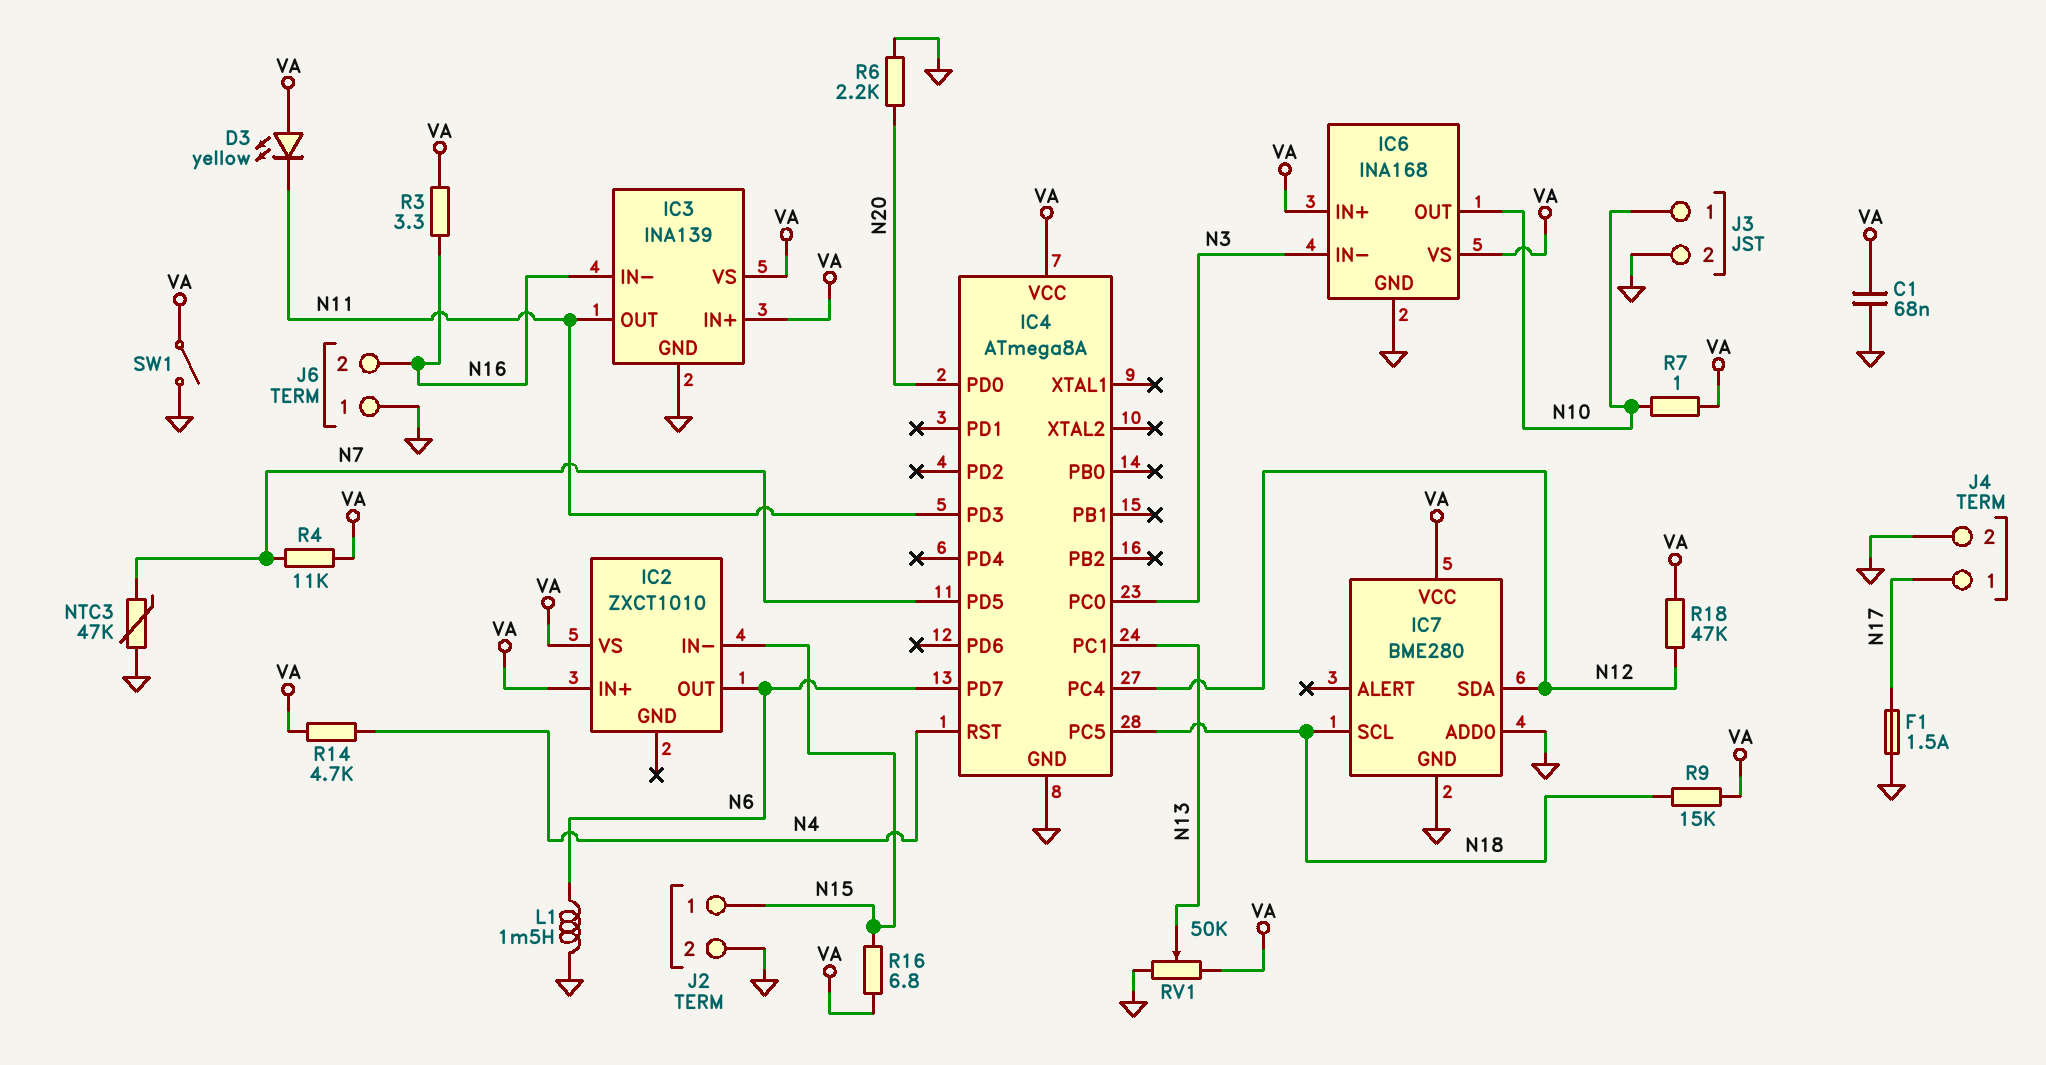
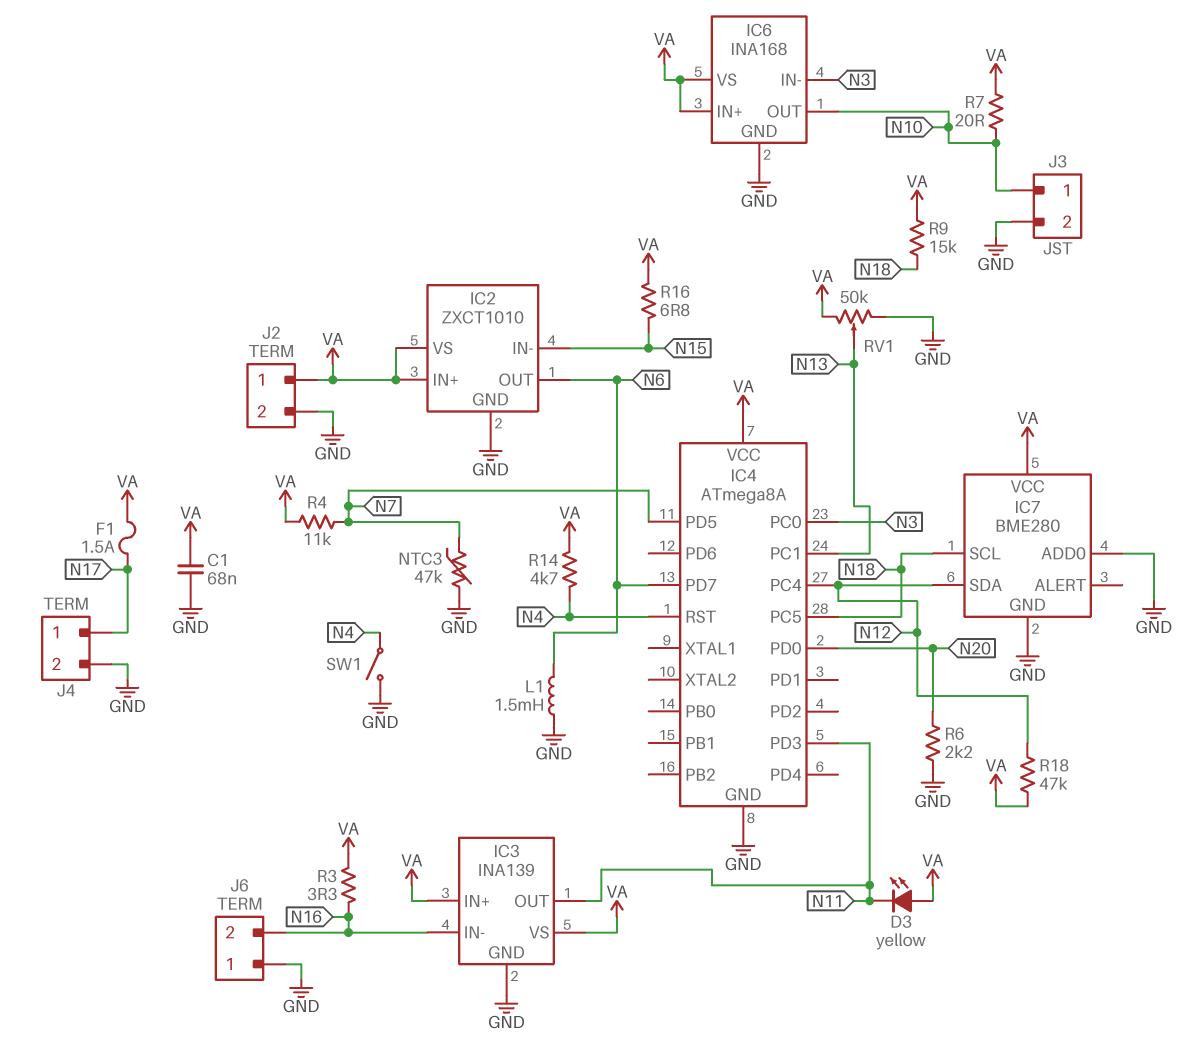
F1: 1.5A (GND, N17) -> 1.5A (N17, VA)
IC2 pin GND: none -> GND
J2 pin 1: N15 -> VA
R7: 1 (N10, VA) -> 20 (N10, VA)
SW1: switch (GND, VA) -> switch (GND, N4)

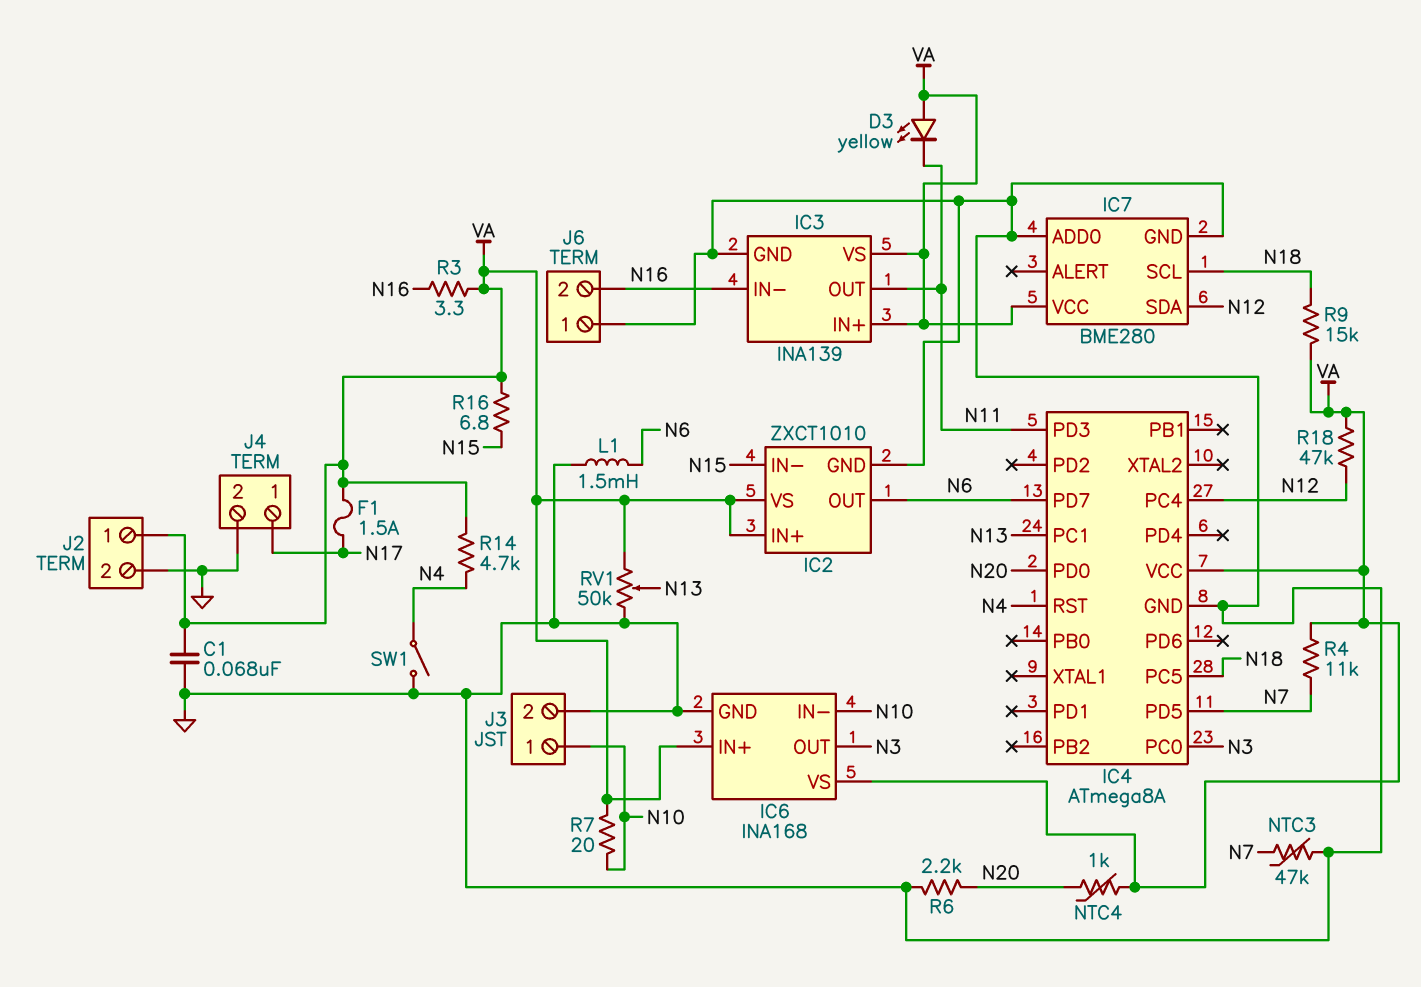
IC6 pin IN-: N3 -> N10
IC6 pin OUT: N10 -> N3
NTC4: none -> 1k (N20, VA)

